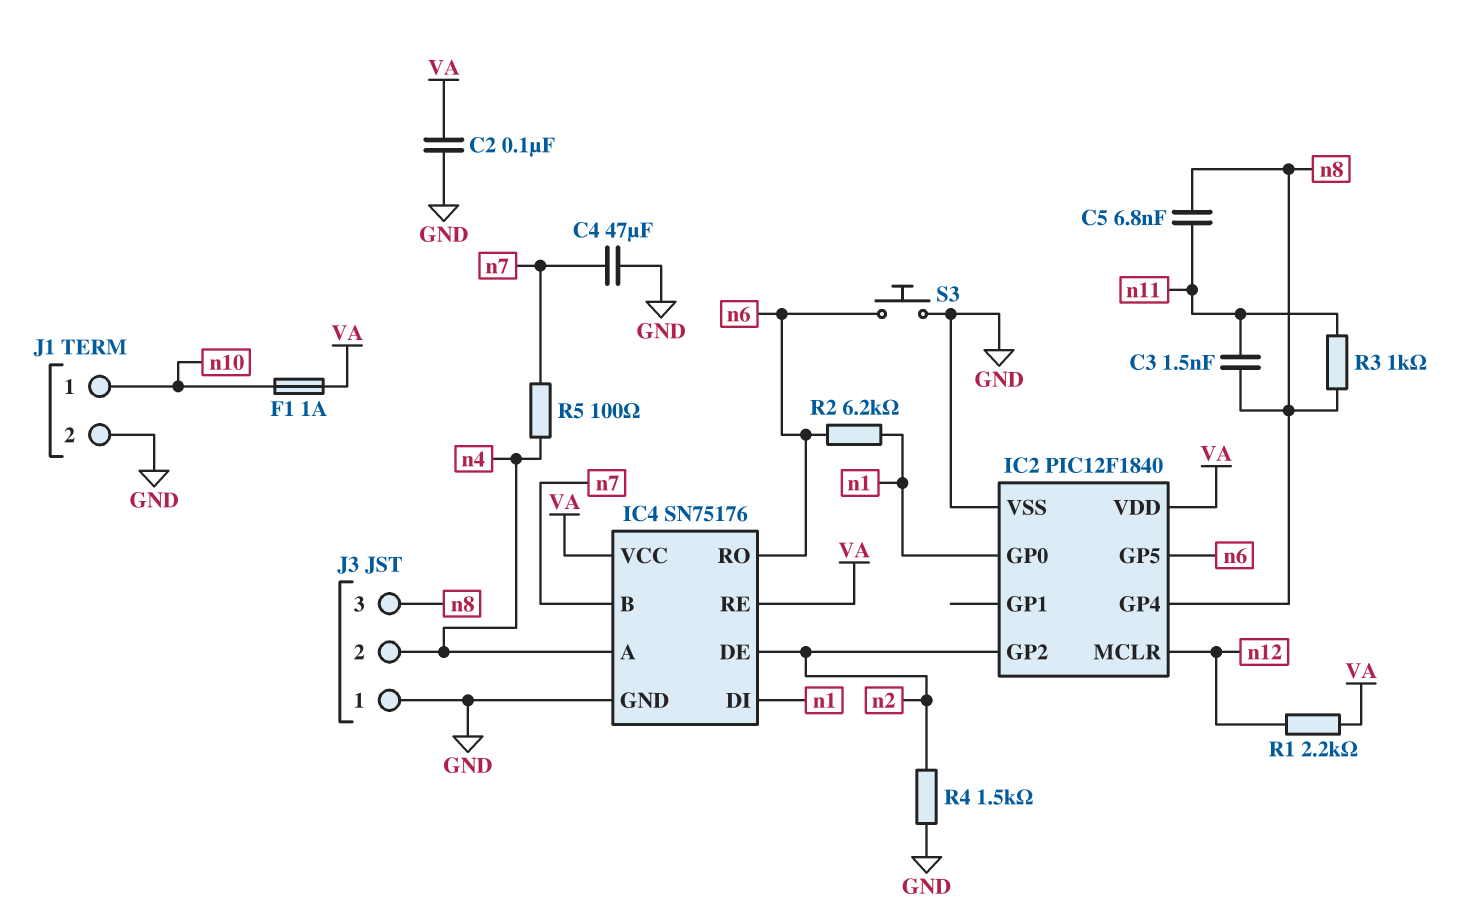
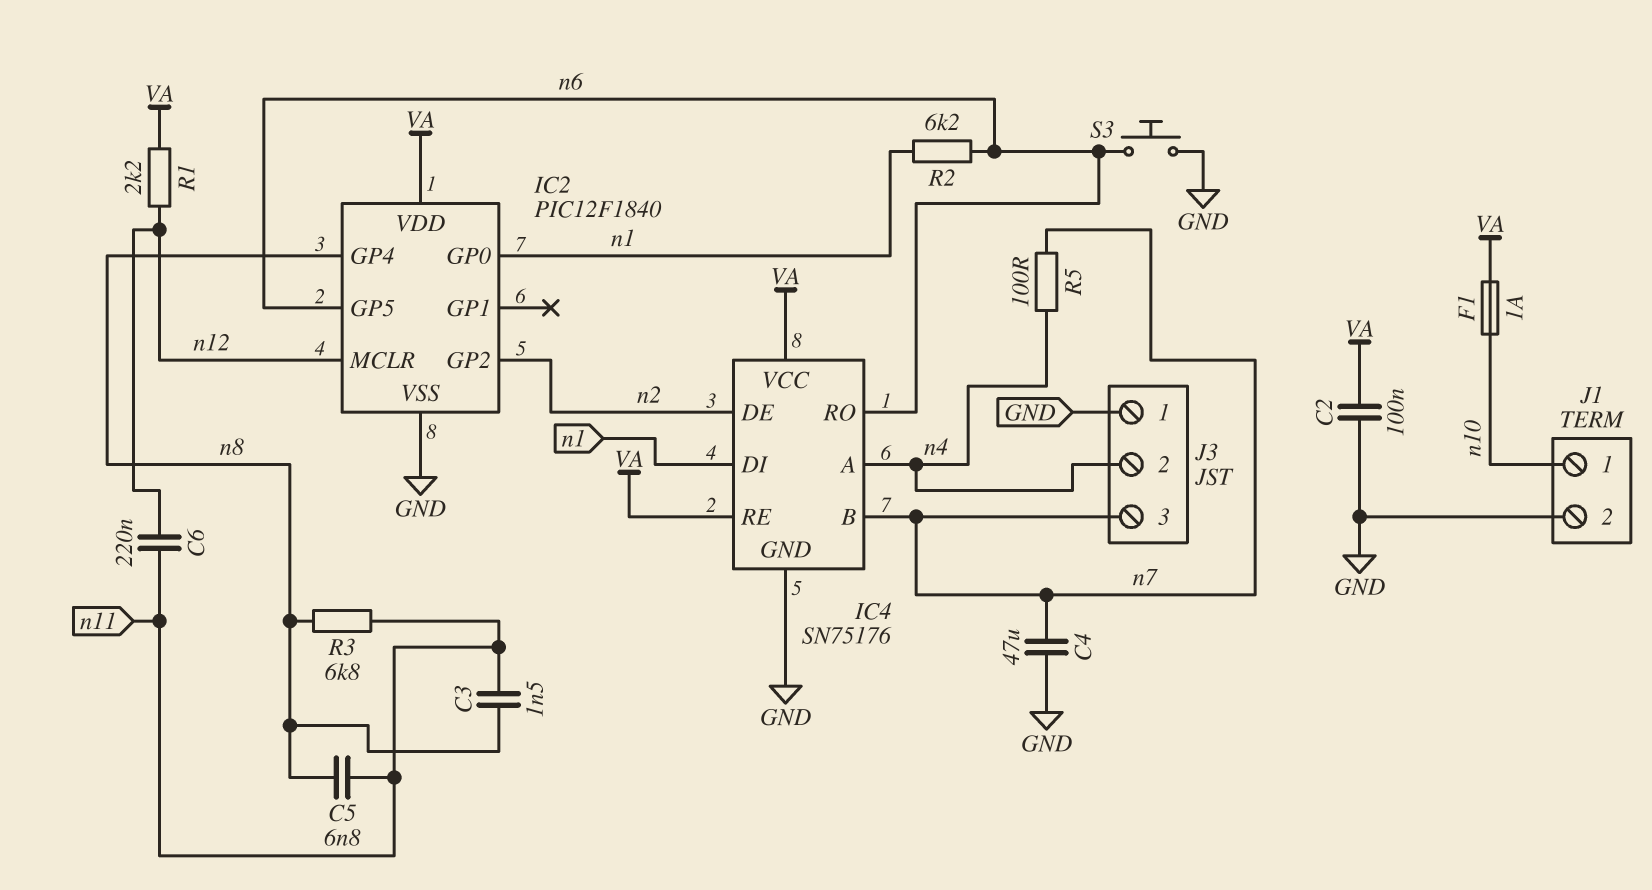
C6: none -> 220nF (n11, n12)
J3 pin 3: n8 -> n7
R3: 1k (n8, n11) -> 6.8k (n8, n11)
R4: 1.5k (GND, n2) -> none

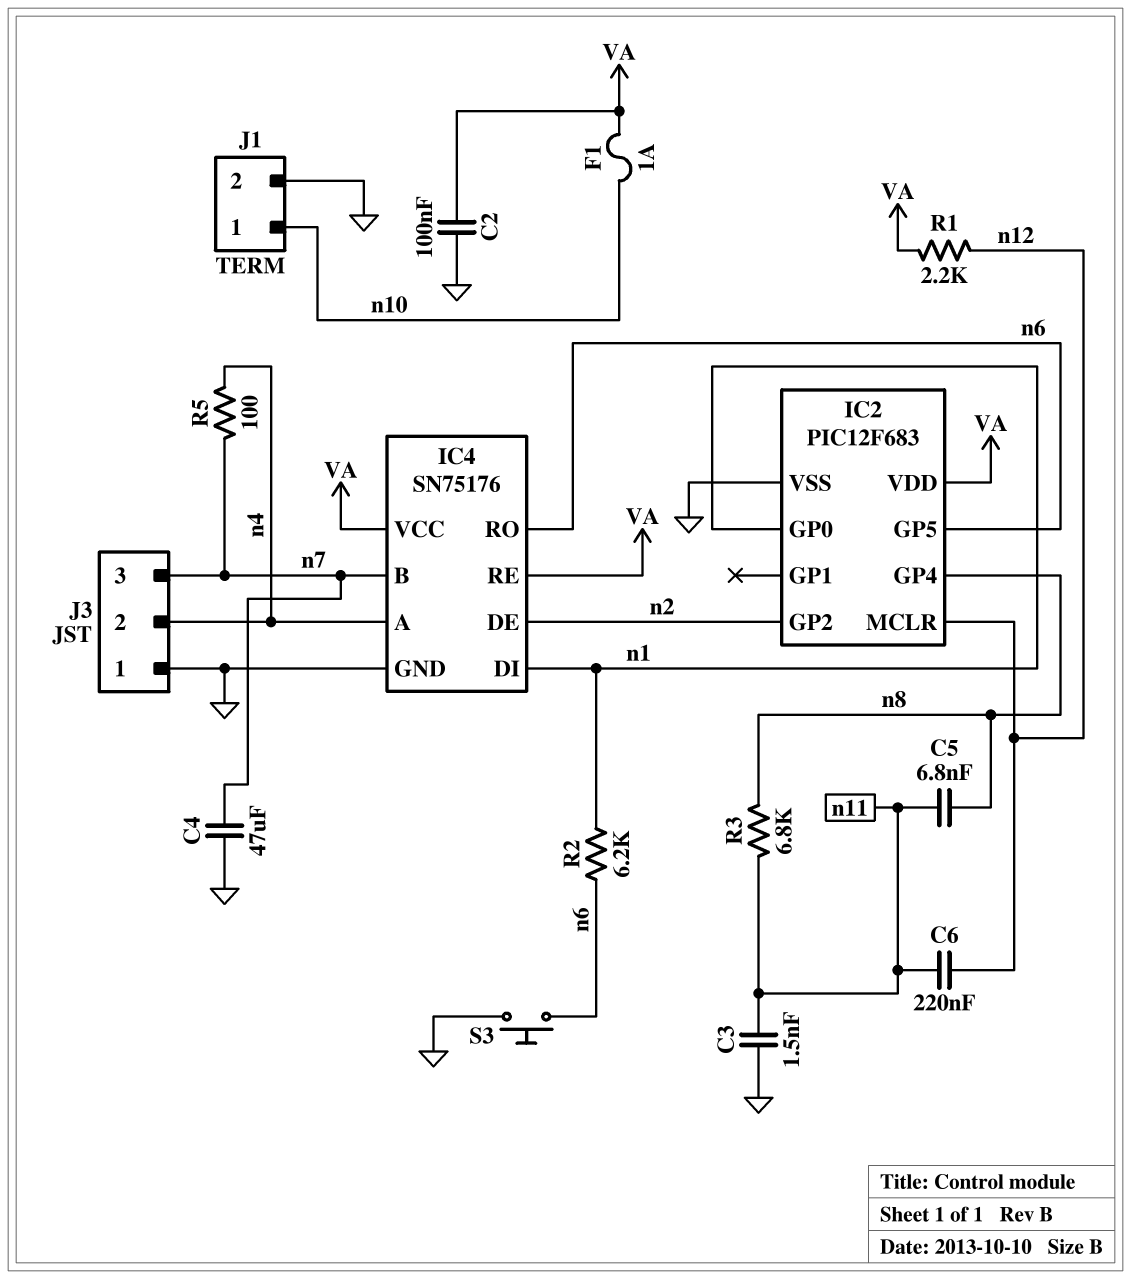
C3: 1.5nF (n8, n11) -> 1.5nF (GND, n11)
IC2: PIC12F1840 -> PIC12F683

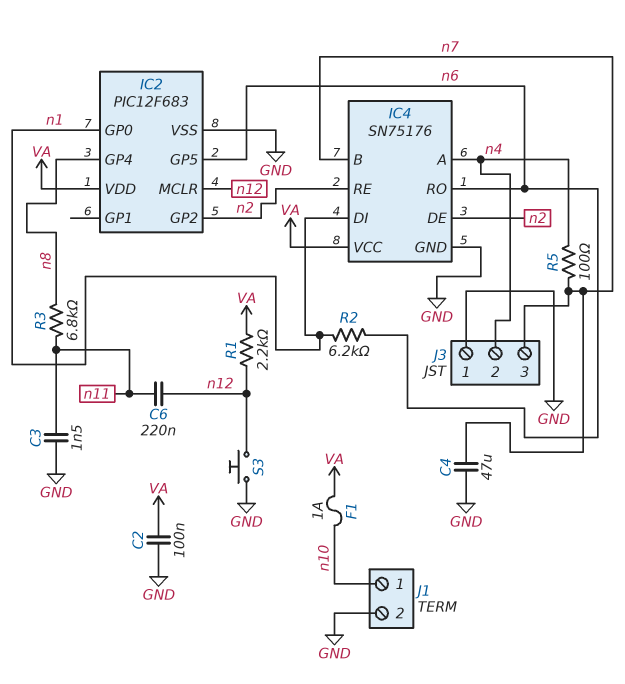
C5: 6.8nF (n8, n11) -> none
IC4 pin RE: VA -> n2
S3: button (GND, n6) -> button (GND, n12)

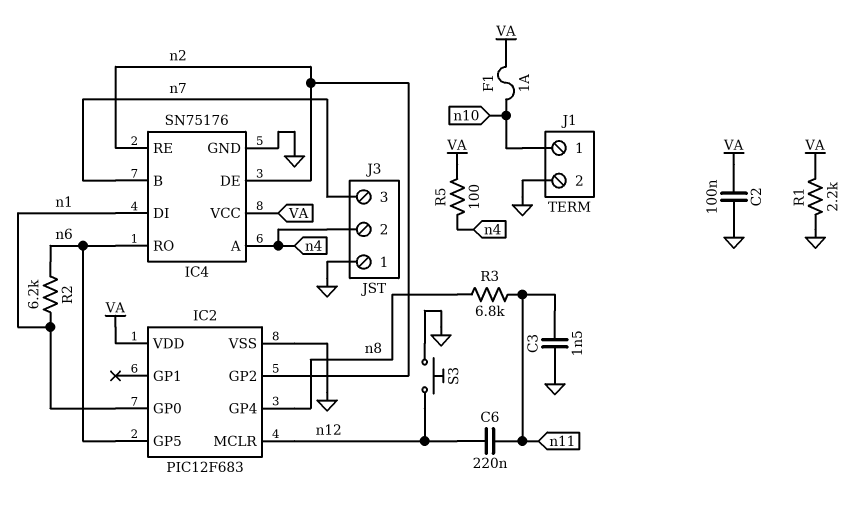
C4: 47uF (GND, n7) -> none
R1: 2.2k (VA, n12) -> 2.2k (GND, VA)
R5: 100 (n4, n7) -> 100 (VA, n4)

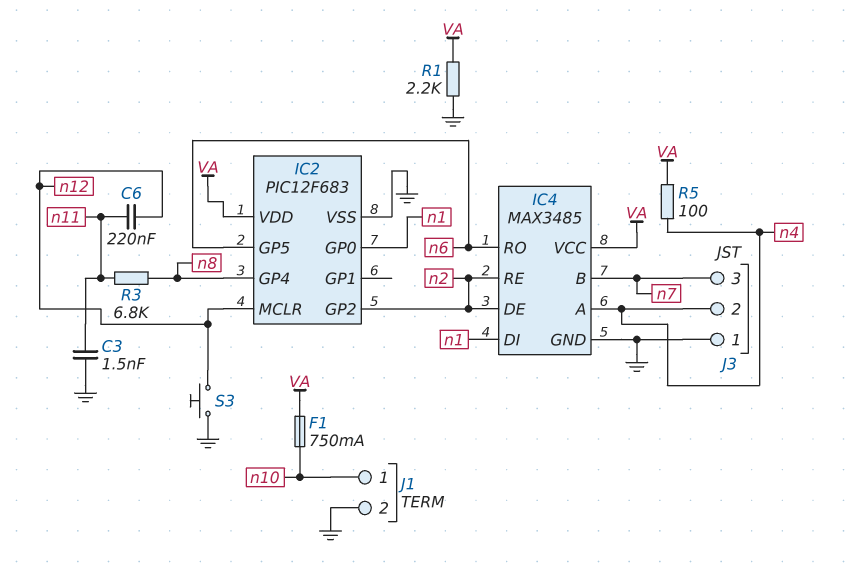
C2: 100nF (GND, VA) -> none
F1: 1A (VA, n10) -> 750mA (VA, n10)
IC4: SN75176 -> MAX3485
R2: 6.2k (n1, n6) -> none

